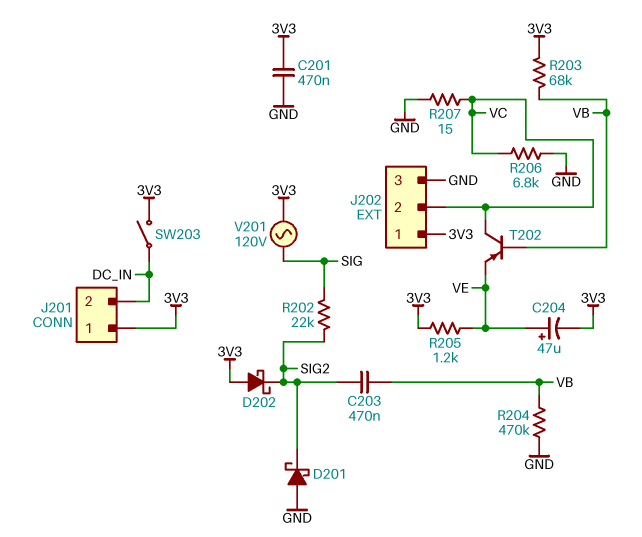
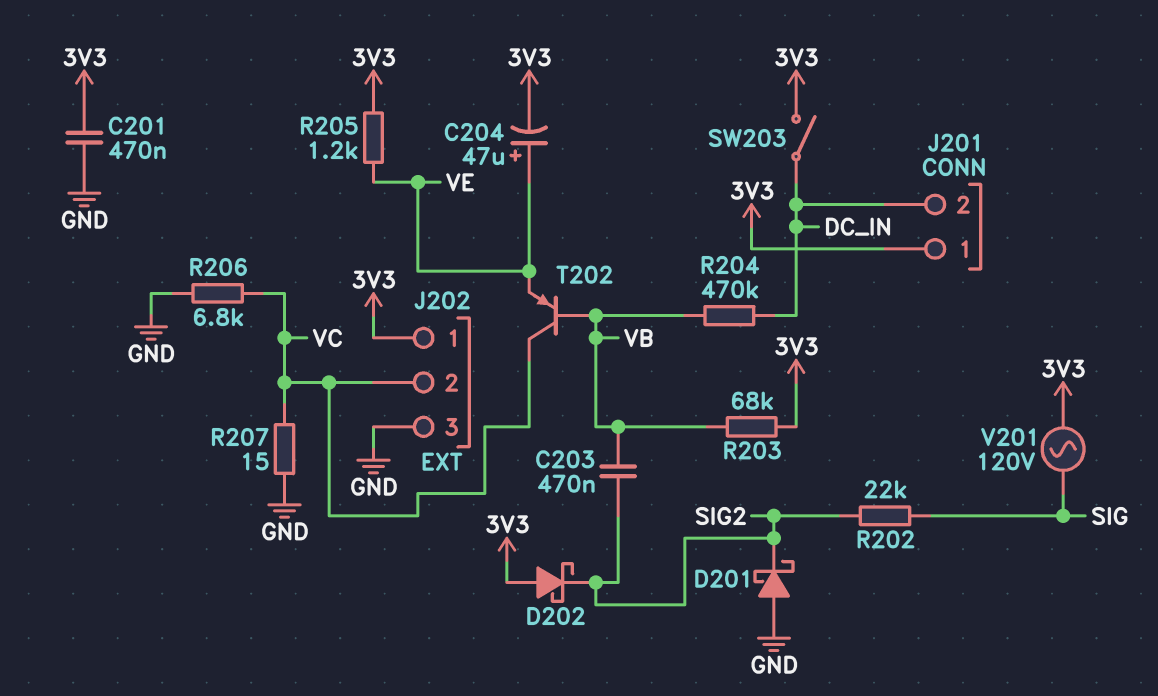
R204: 470k (GND, VB) -> 470k (DC_IN, VB)

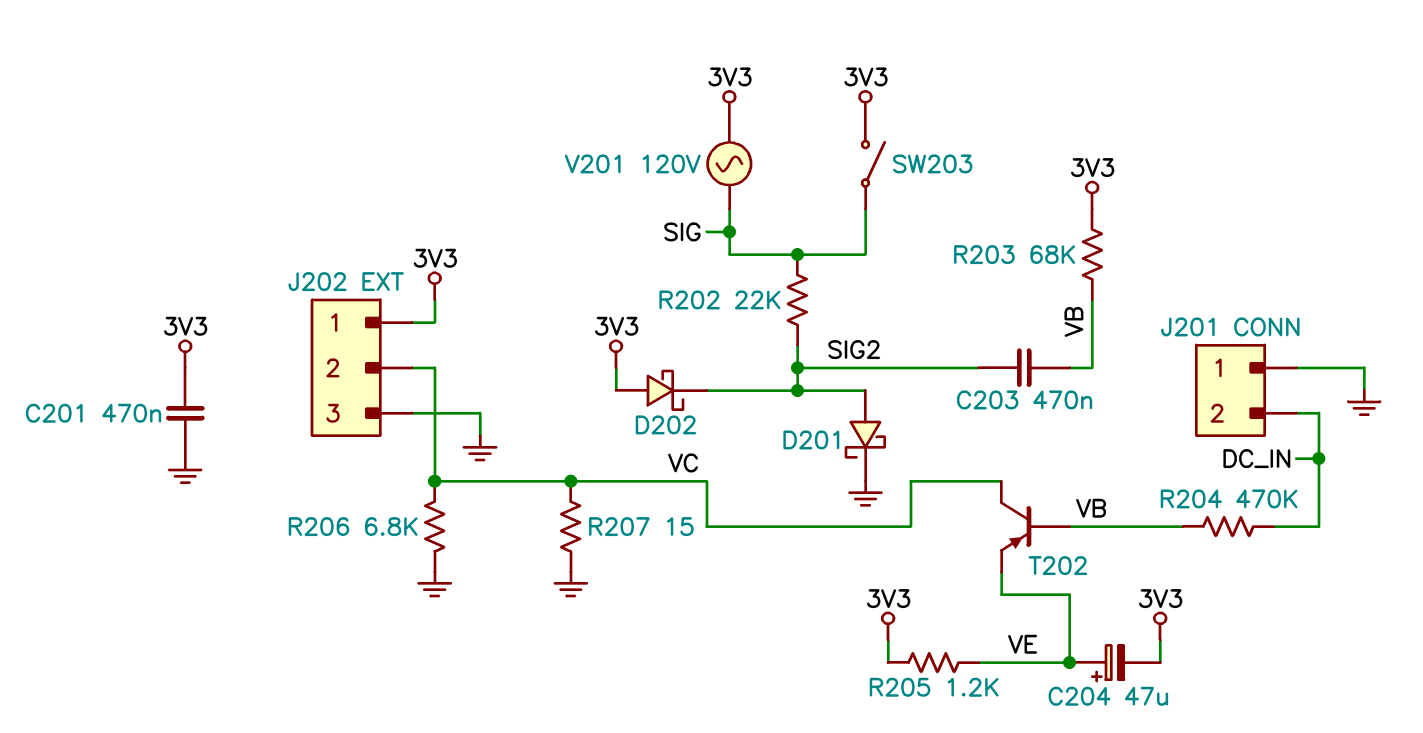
D201: schottky (A GND, K SIG2) -> schottky (A SIG2, K GND)
J201 pin 1: 3V3 -> GND
SW203: switch (3V3, DC_IN) -> switch (3V3, SIG)

